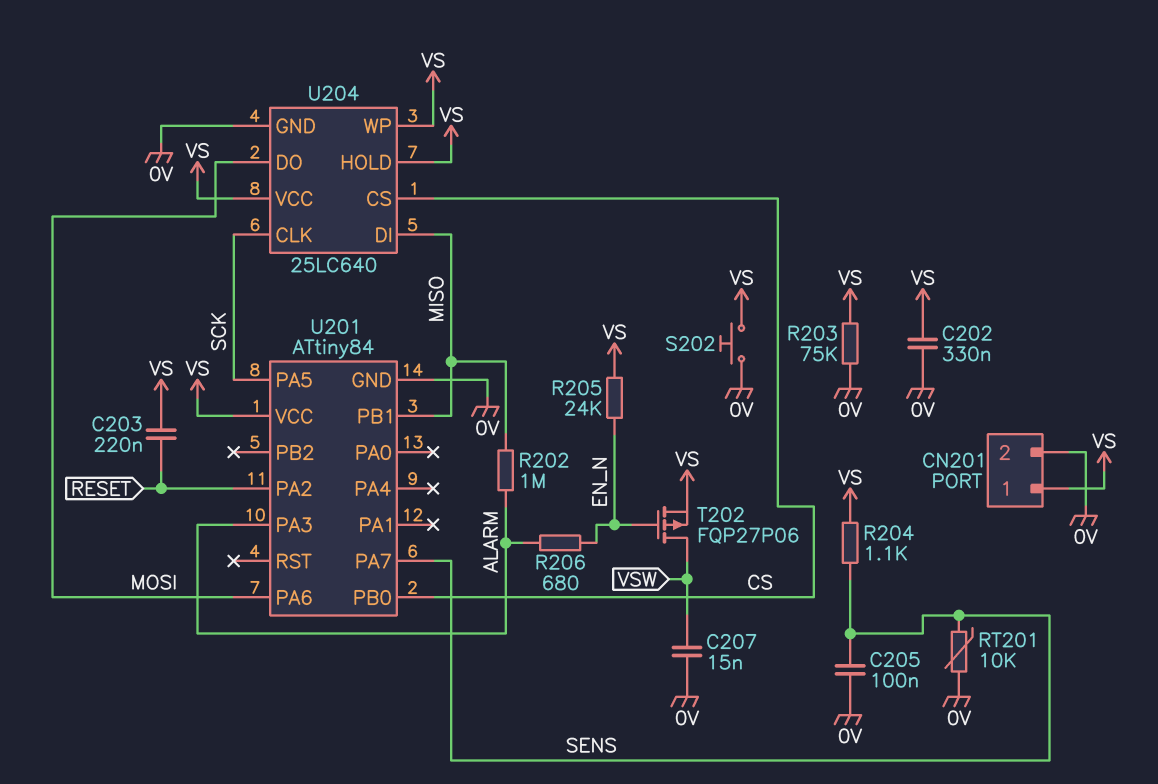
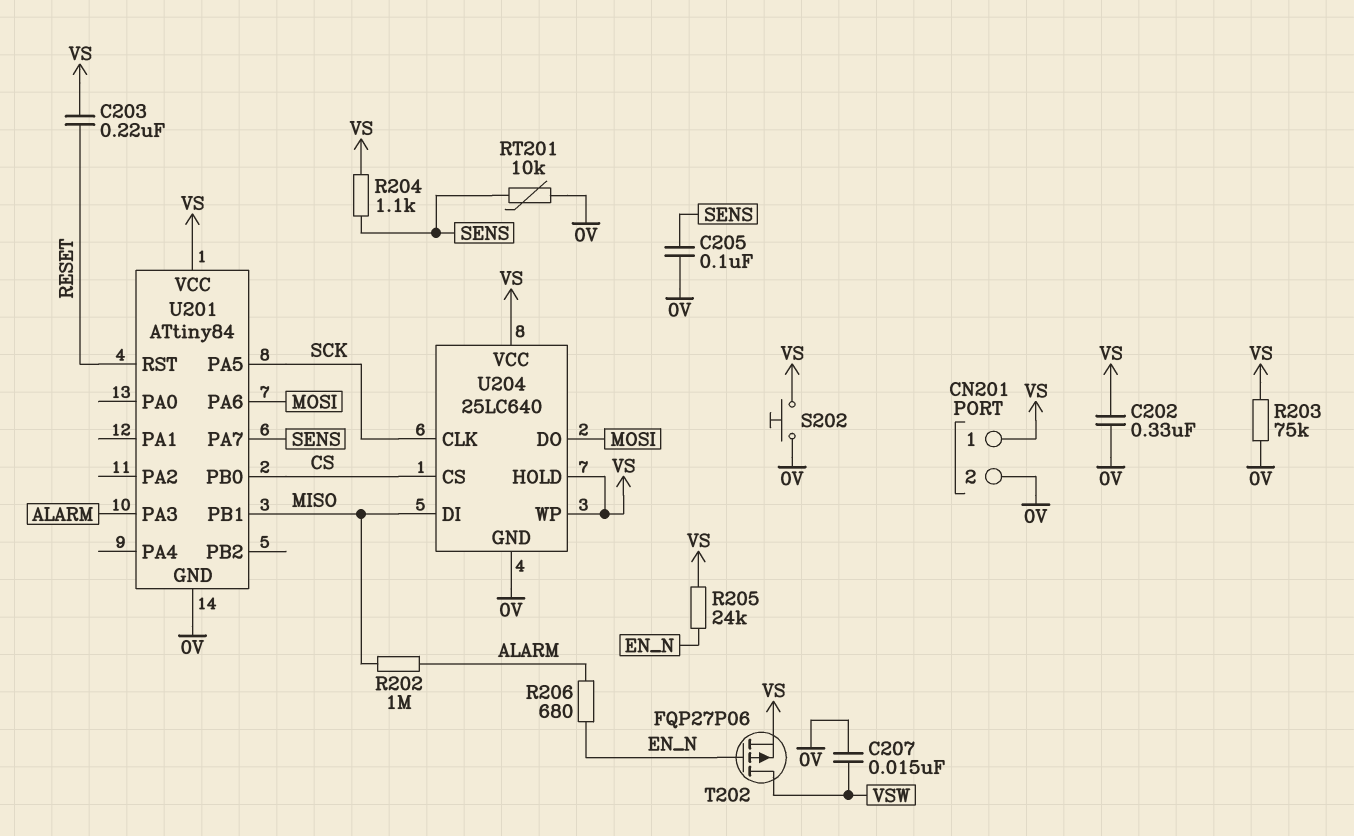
U201 pin PA2: RESET -> none
U201 pin RST: none -> RESET

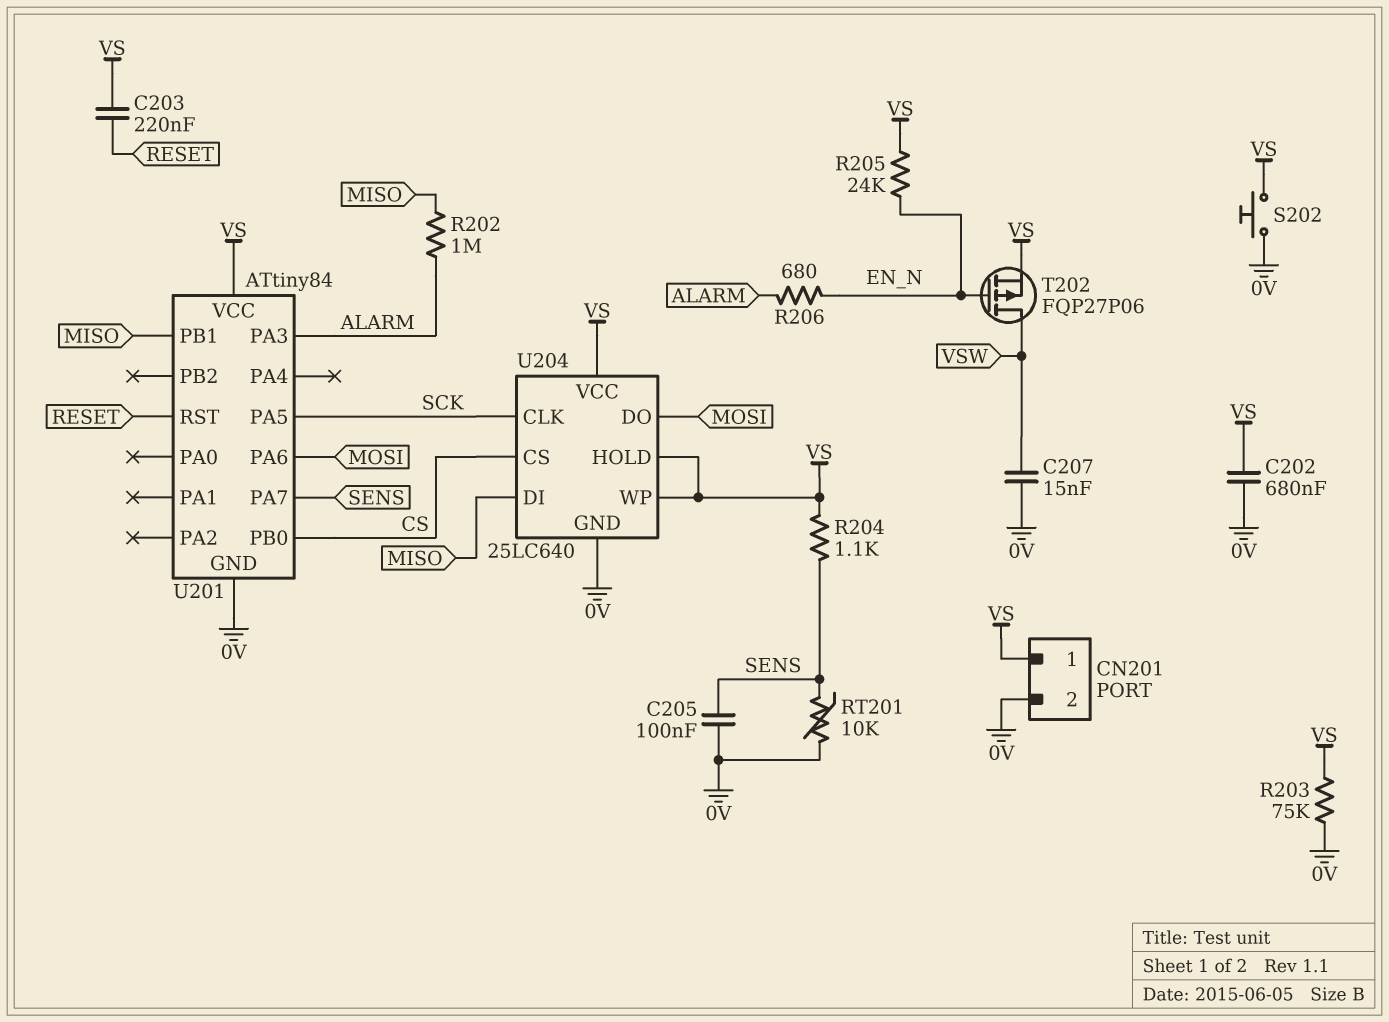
C202: 330nF (0V, VS) -> 680nF (0V, VS)

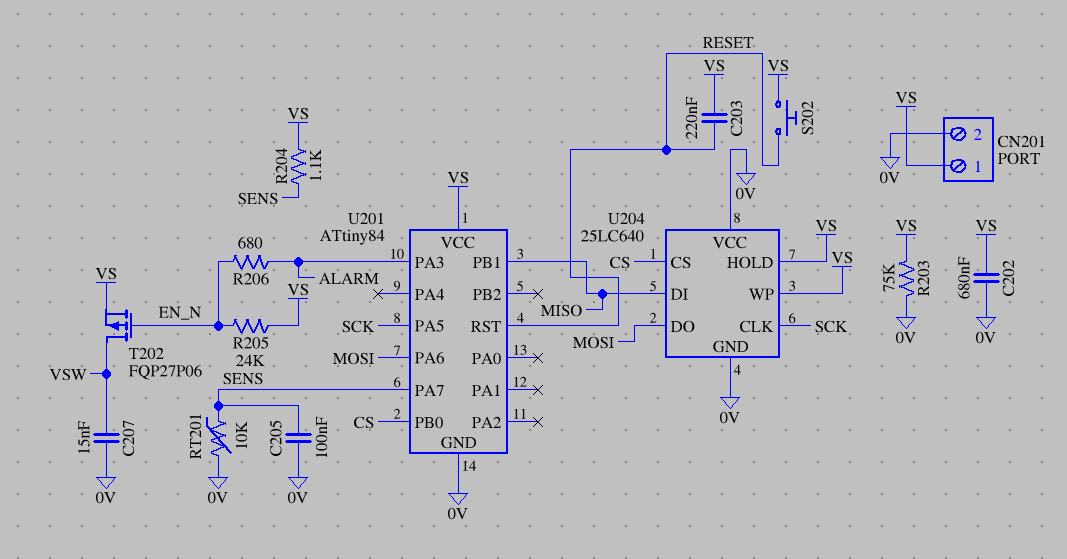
R202: 1M (ALARM, MISO) -> none
S202: button (0V, VS) -> button (RESET, VS)
U204 pin VCC: VS -> 0V

